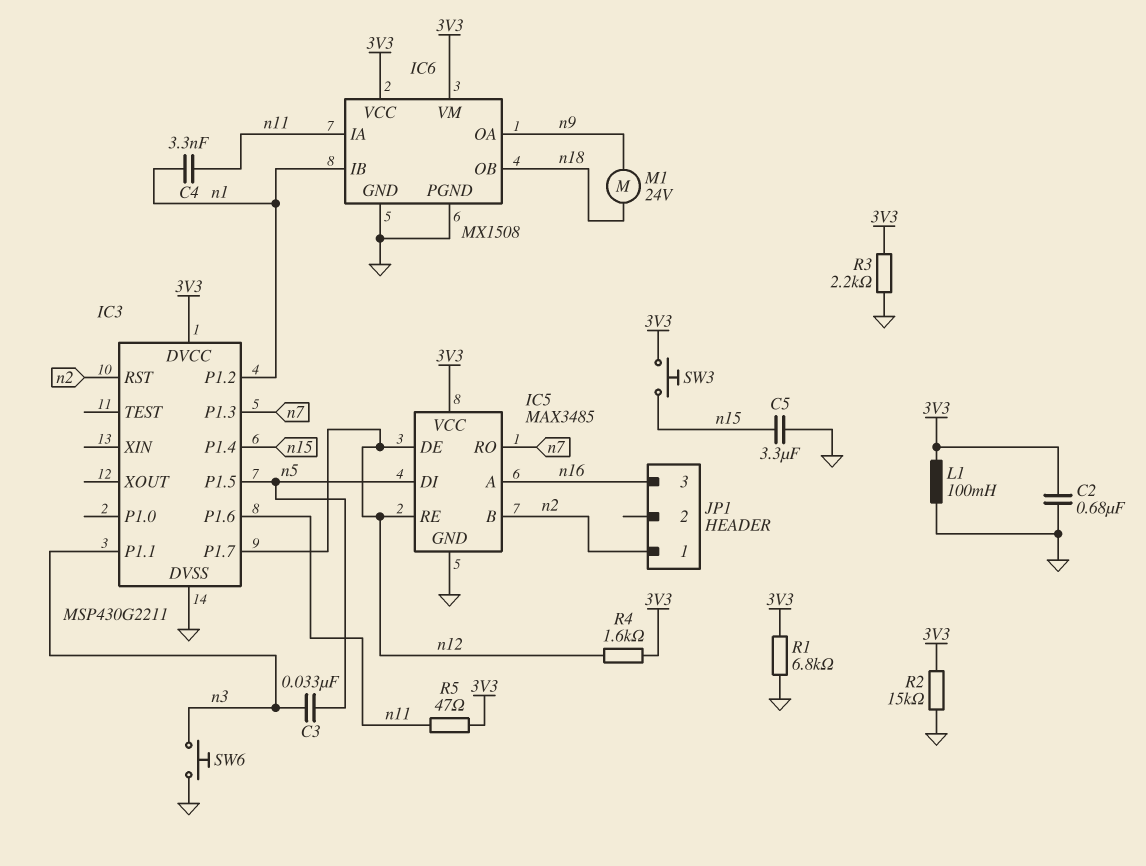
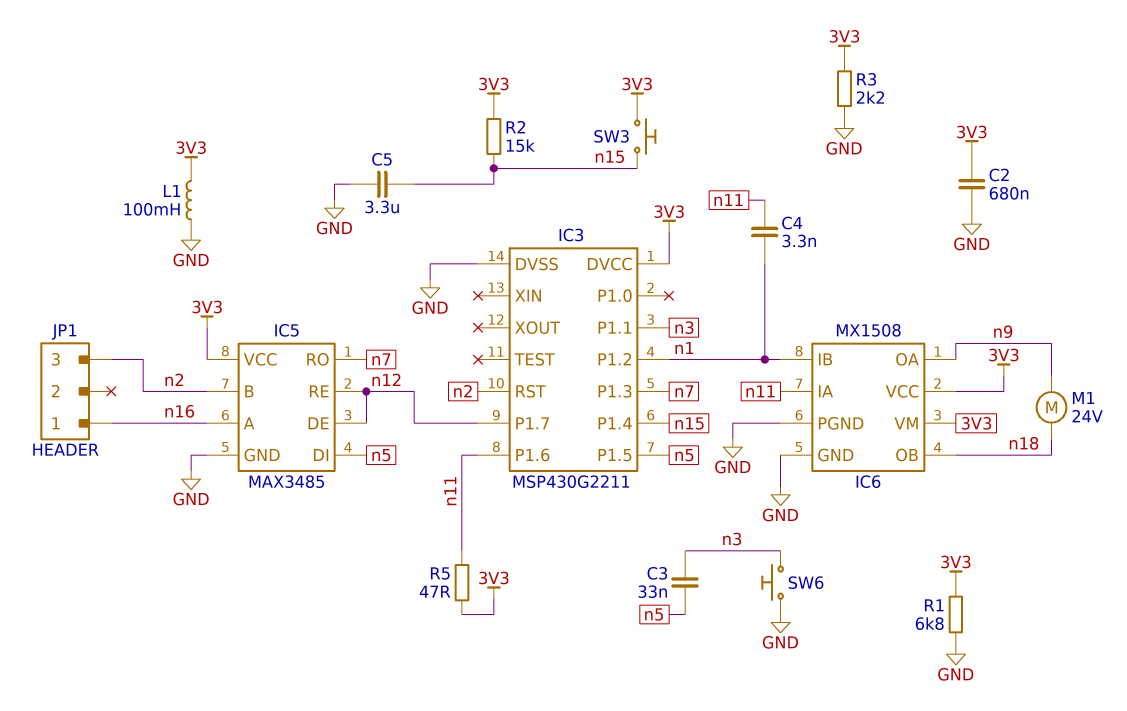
JP1 pin 1: n2 -> n16
JP1 pin 3: n16 -> n2
R2: 15k (3V3, GND) -> 15k (3V3, n15)
R4: 1.6k (3V3, n12) -> none

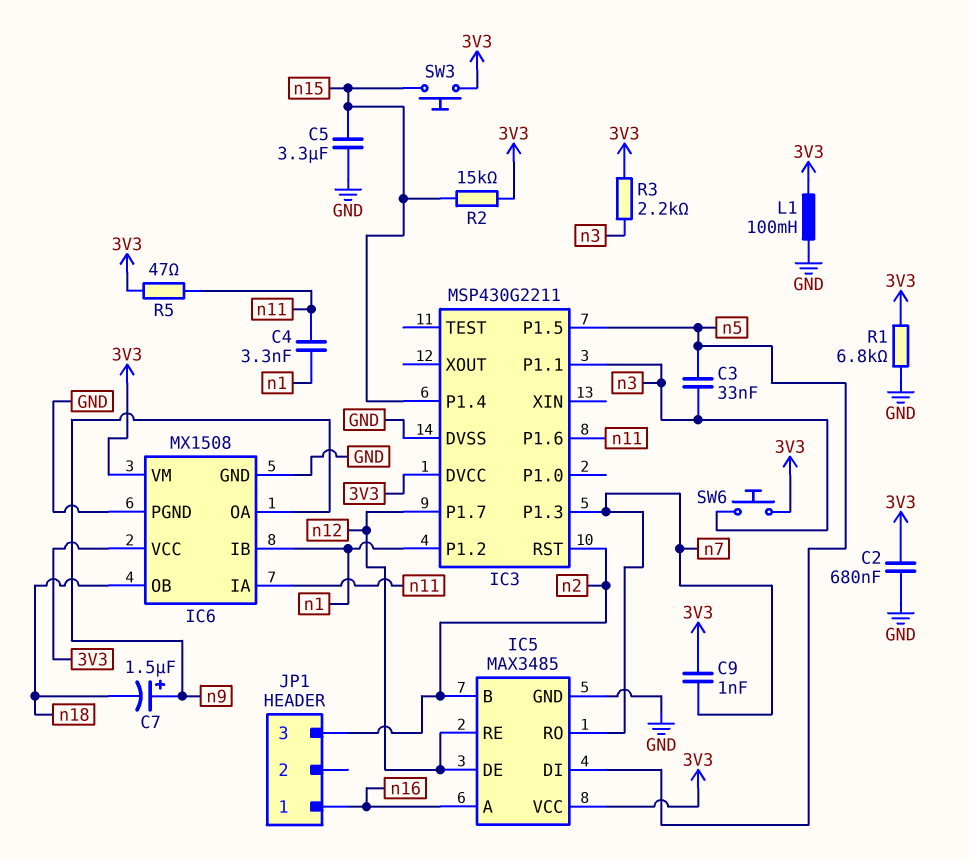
C7: none -> 1.5uF (plus n9, minus n18)
C9: none -> 1nF (3V3, n7)
M1: motor 24V (n9, n18) -> none
R3: 2.2k (3V3, GND) -> 2.2k (3V3, n3)
SW6: button (GND, n3) -> button (3V3, n3)

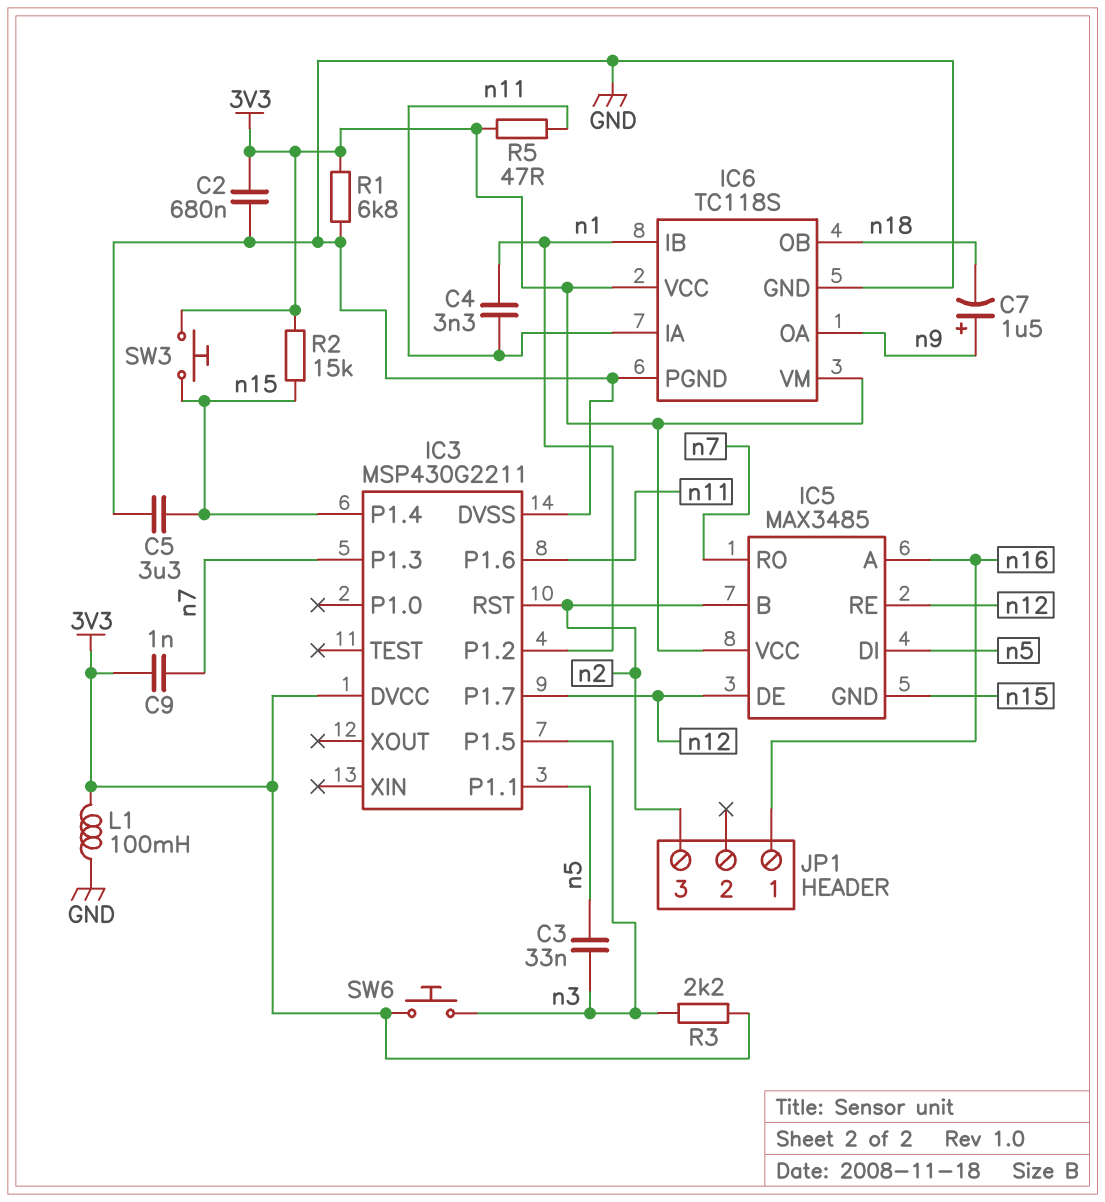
IC3 pin P1.1: n3 -> n5
IC3 pin P1.5: n5 -> n3
IC5 pin GND: GND -> n15
IC6: MX1508 -> TC118S

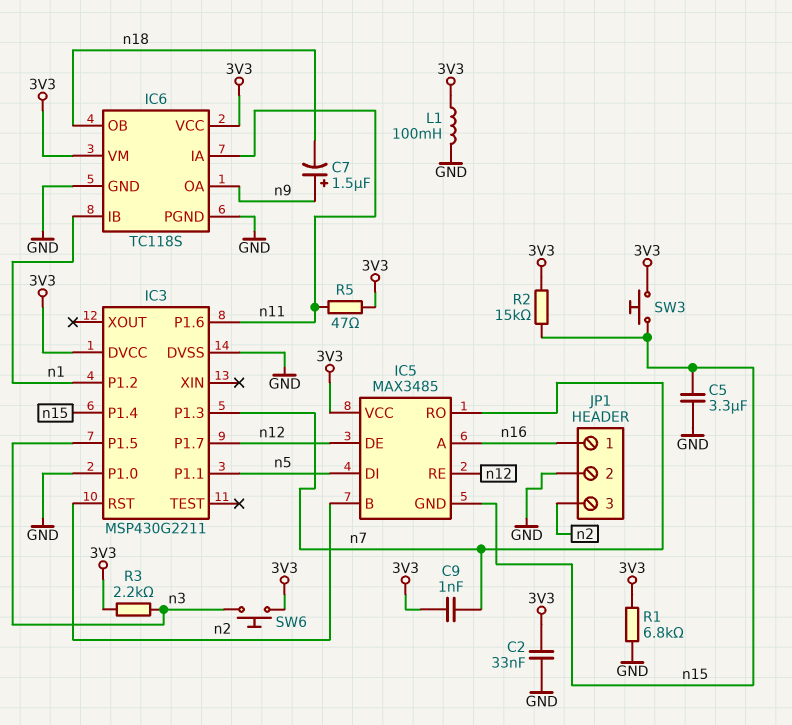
C2: 680nF (3V3, GND) -> 33nF (3V3, GND)
C3: 33nF (n3, n5) -> none
C4: 3.3nF (n1, n11) -> none
IC3 pin P1.0: none -> GND
JP1 pin 2: none -> GND

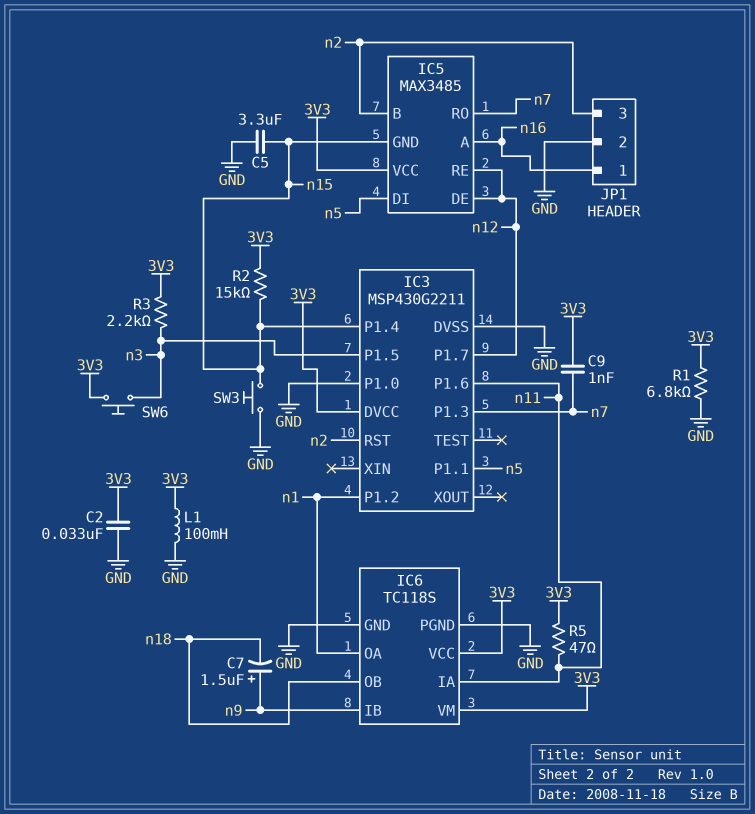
IC6 pin IB: n1 -> n9
IC6 pin OA: n9 -> n1
SW3: button (3V3, n15) -> button (GND, n15)

